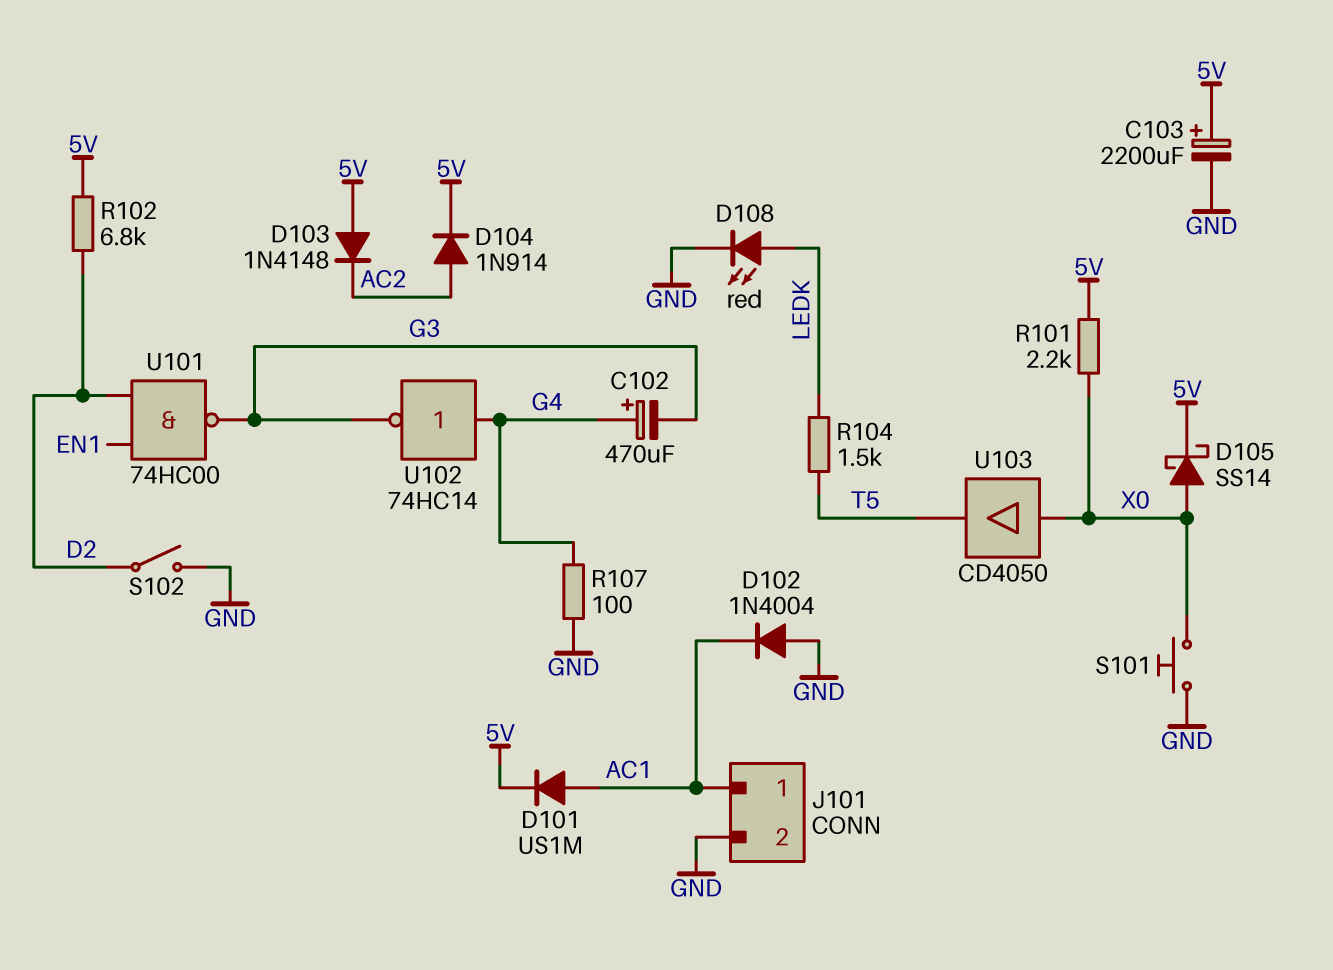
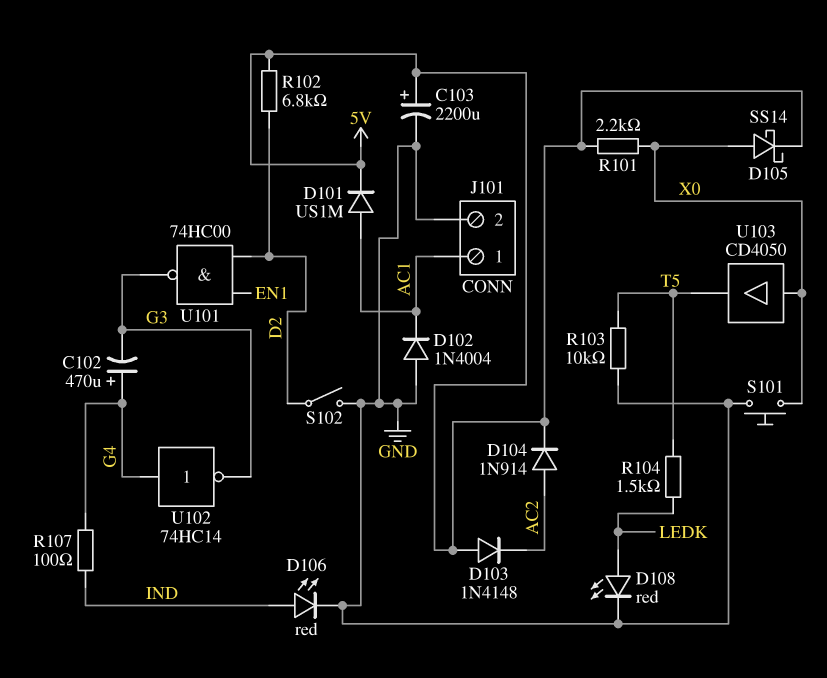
D106: none -> LED red (A IND, K GND)
R103: none -> 10k (GND, T5)
R107: 100 (G4, GND) -> 100 (G4, IND)

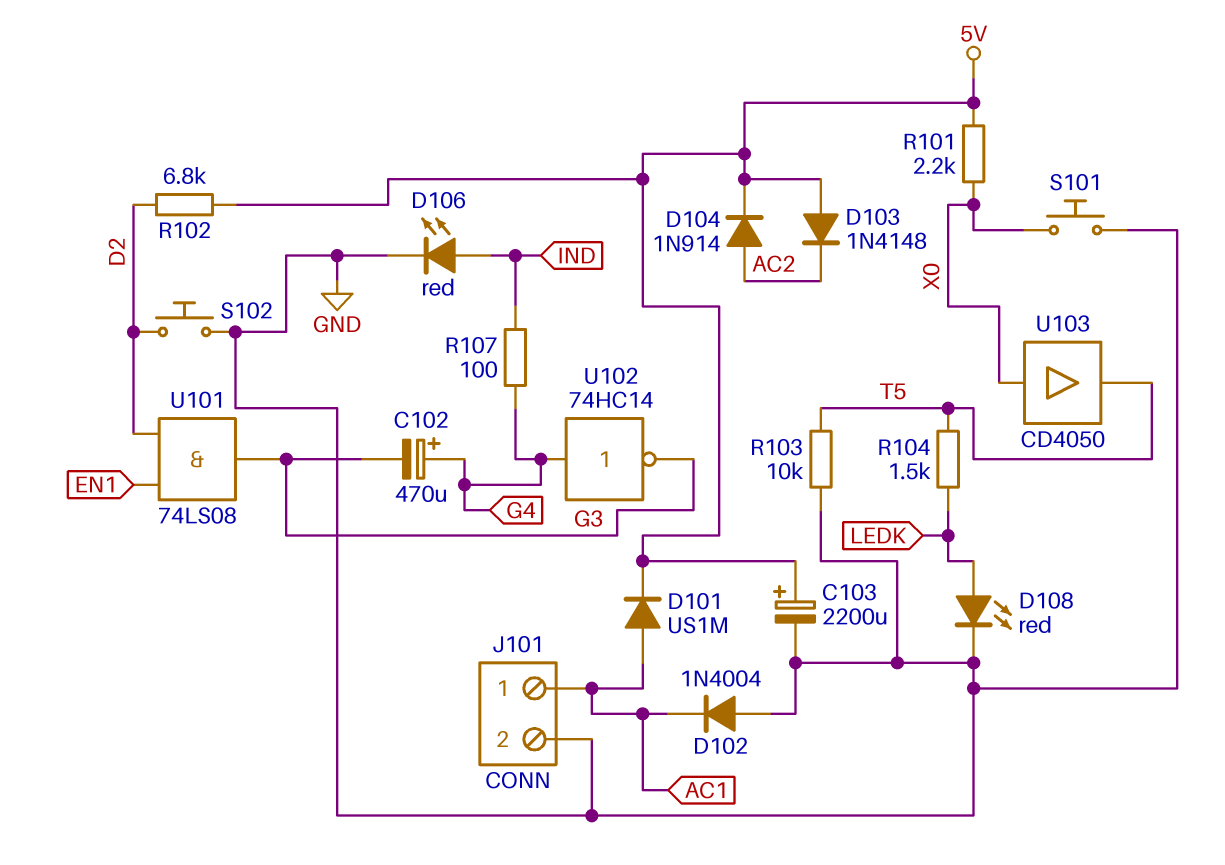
D105: schottky SS14 (A X0, K 5V) -> none
S102: switch (D2, GND) -> button (D2, GND)
U101: NAND 74HC00 (in D2, in EN1, out G3) -> AND 74LS08 (in D2, in EN1, out G3)

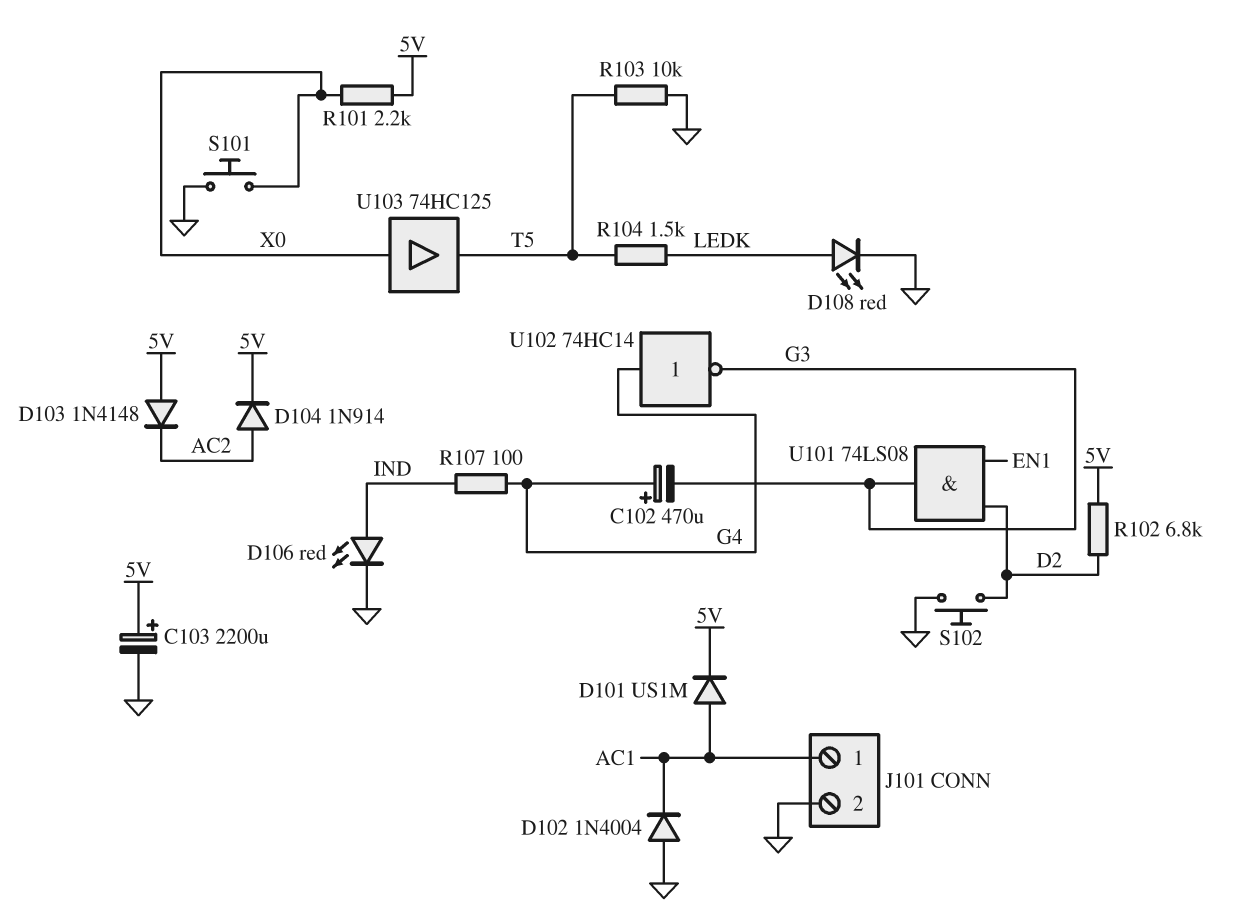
U103: buffer CD4050 (in X0, out T5) -> buffer 74HC125 (in X0, out T5)

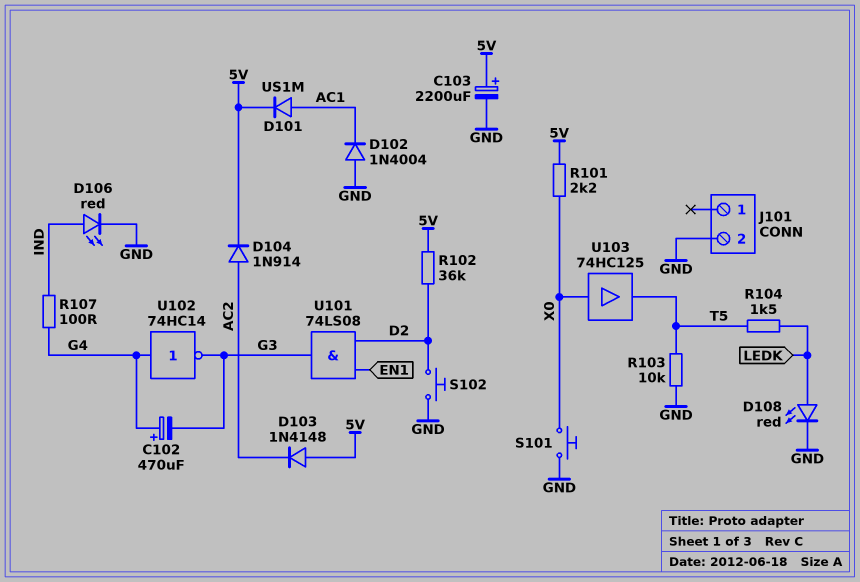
J101 pin 1: AC1 -> none
R102: 6.8k (5V, D2) -> 36k (5V, D2)

